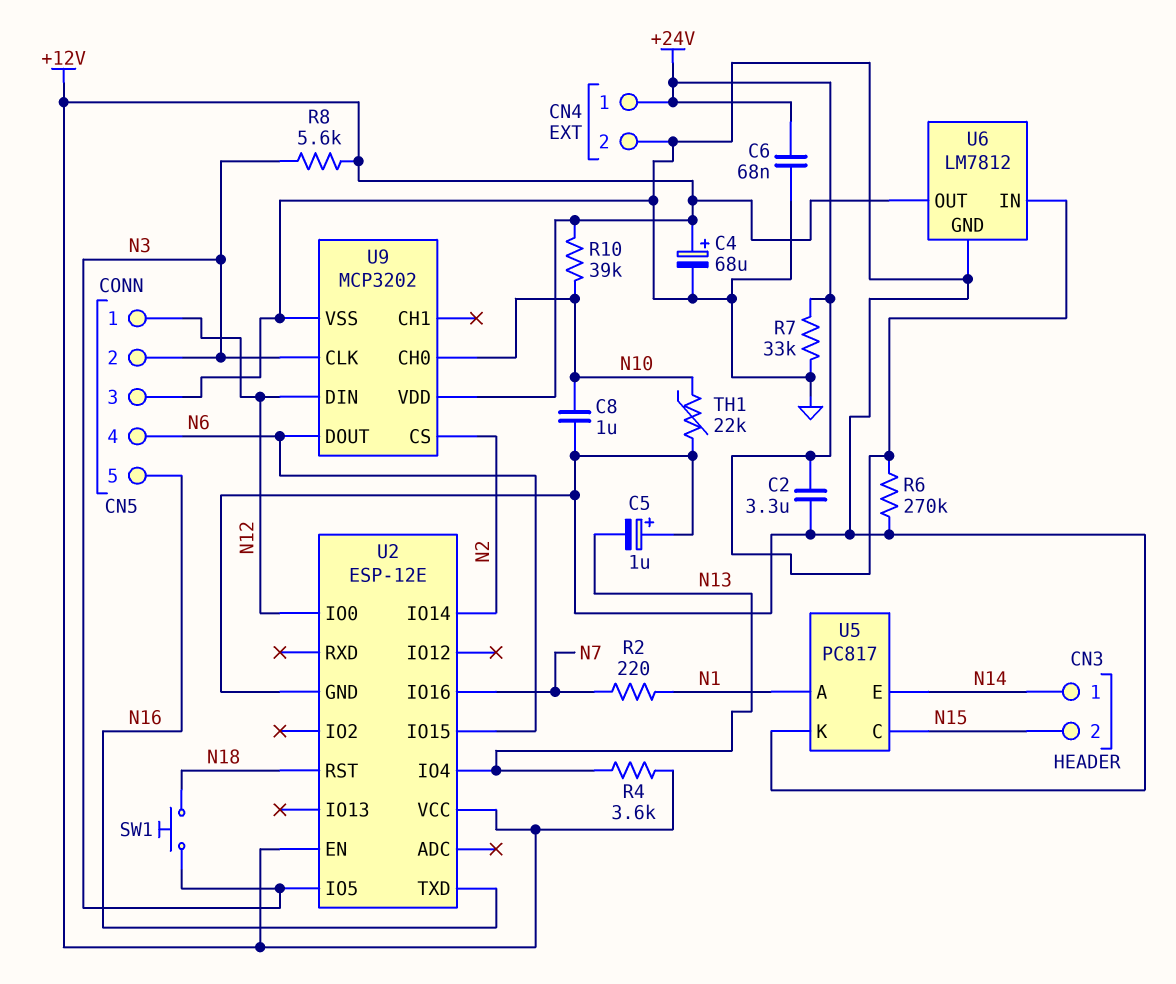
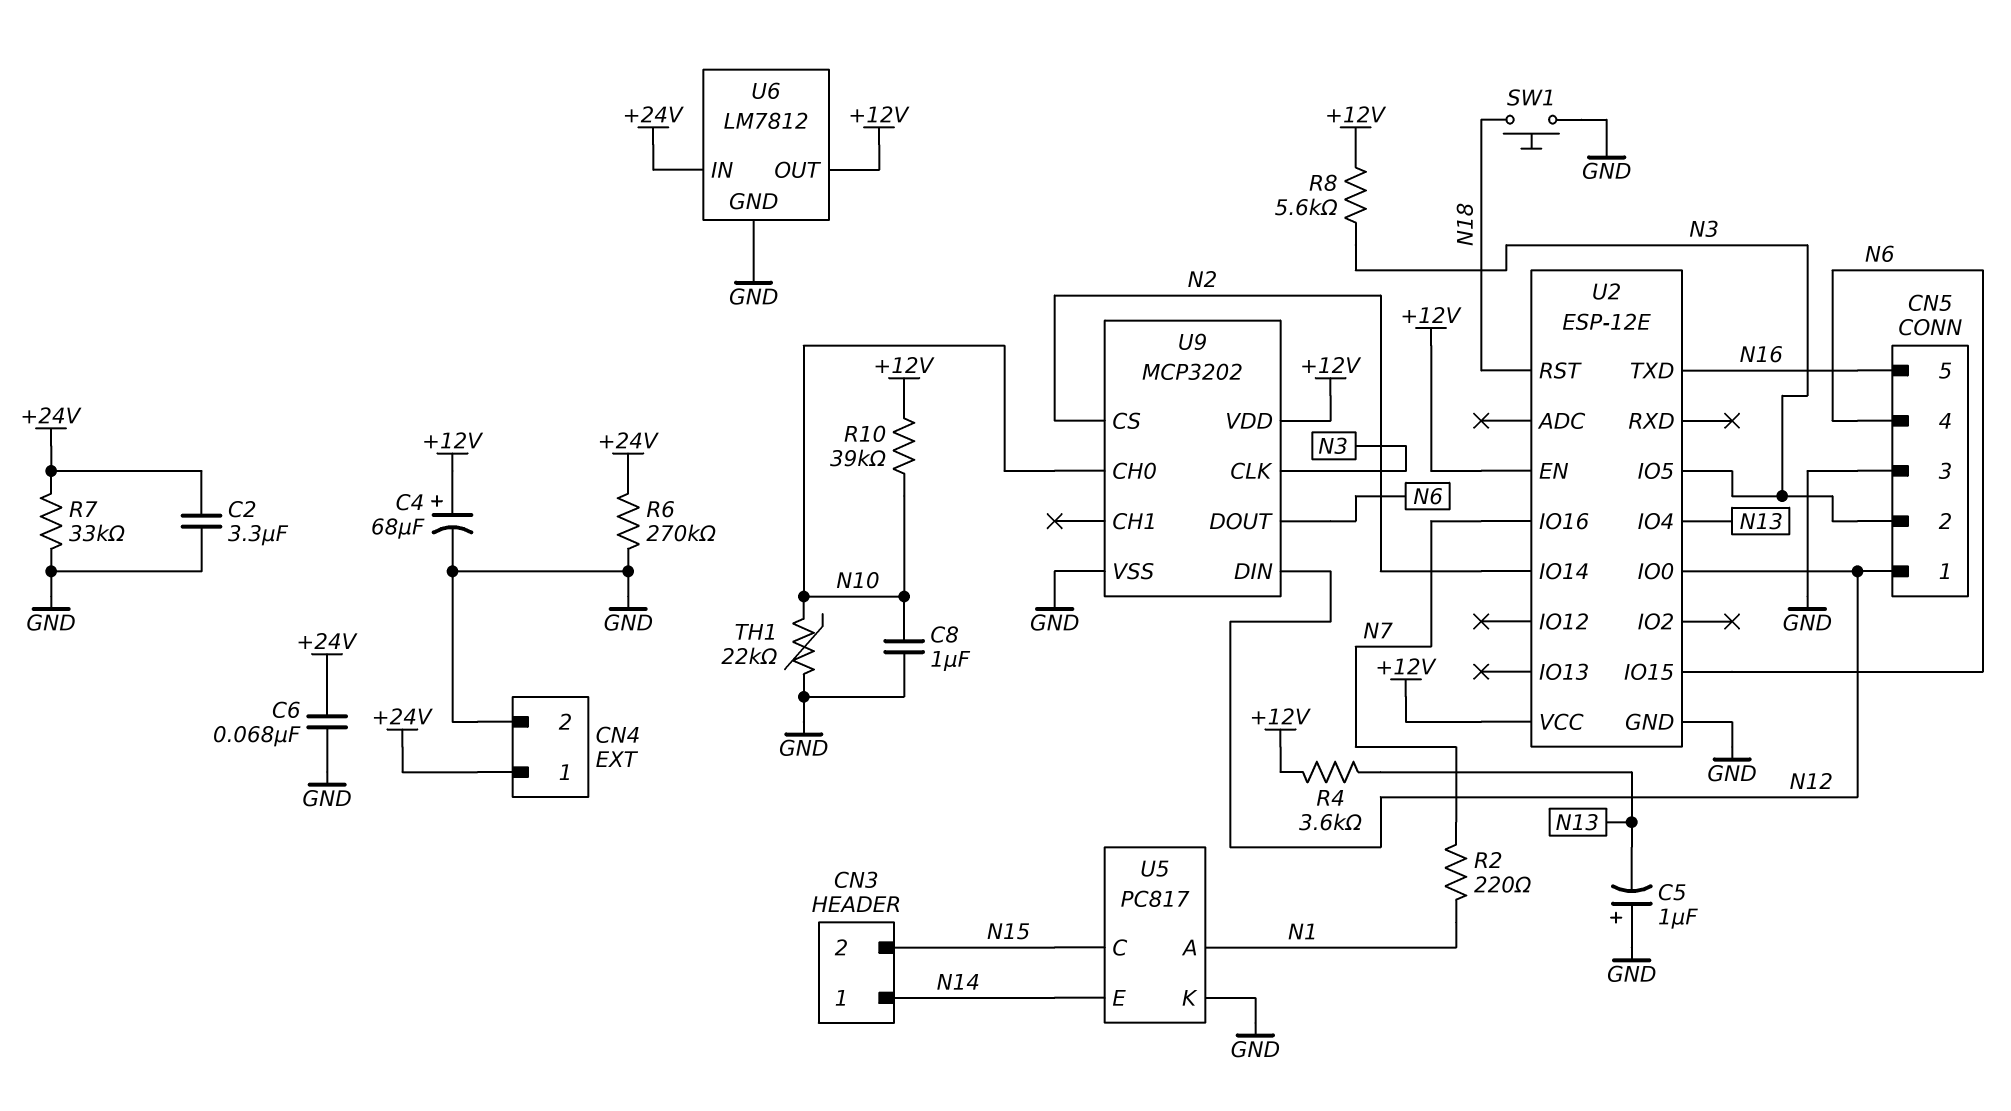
SW1: button (N3, N18) -> button (GND, N18)

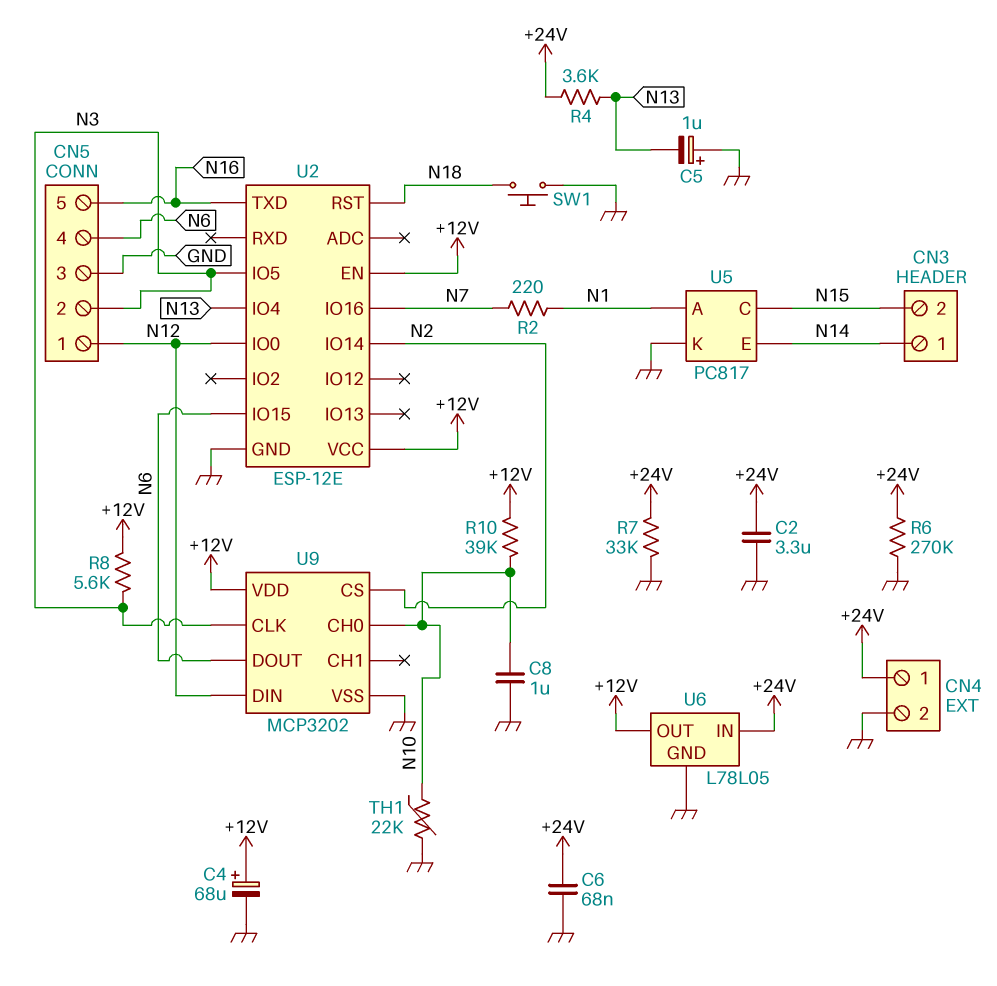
R4: 3.6k (+12V, N13) -> 3.6k (+24V, N13)
U6: LM7812 -> L78L05

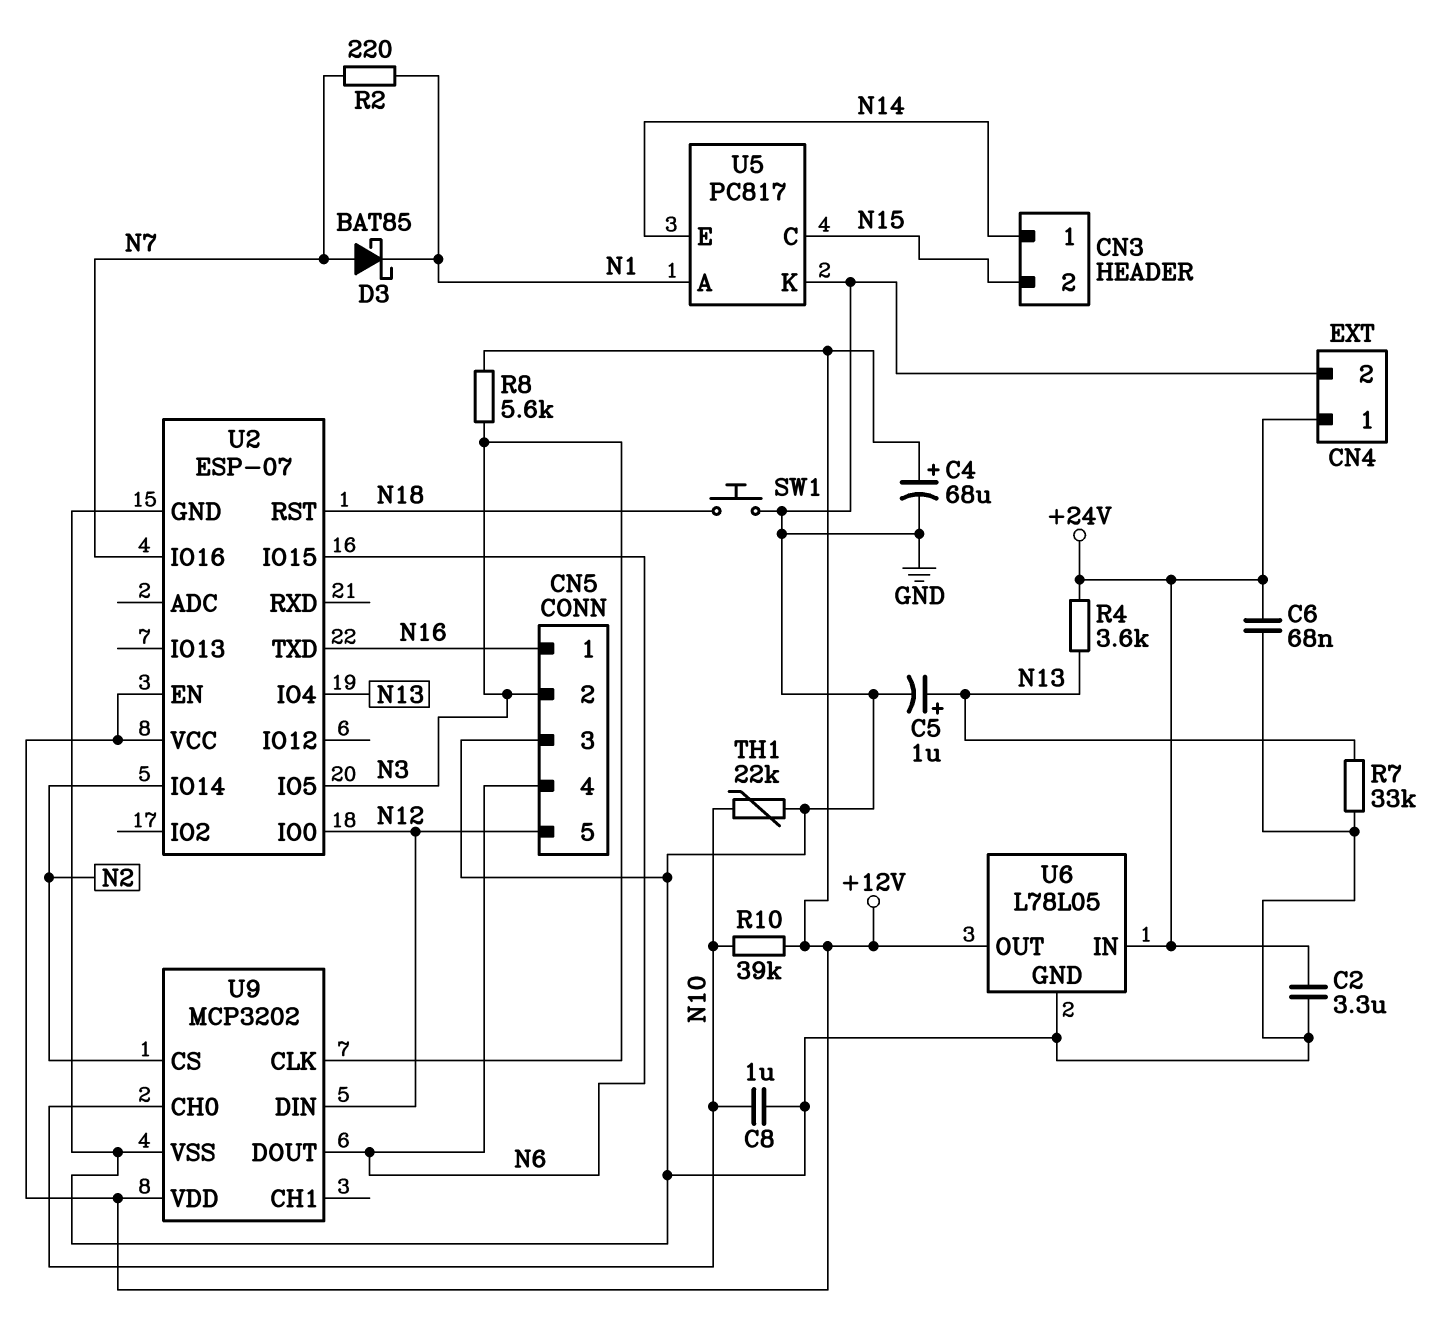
C5: 1uF (plus GND, minus N13) -> 1uF (plus N13, minus GND)
CN5 pin 1: N12 -> N16
CN5 pin 5: N16 -> N12
D3: none -> schottky BAT85 (A N7, K N1)
R6: 270k (+24V, GND) -> none
R7: 33k (+24V, GND) -> 33k (GND, N13)
U2: ESP-12E -> ESP-07

